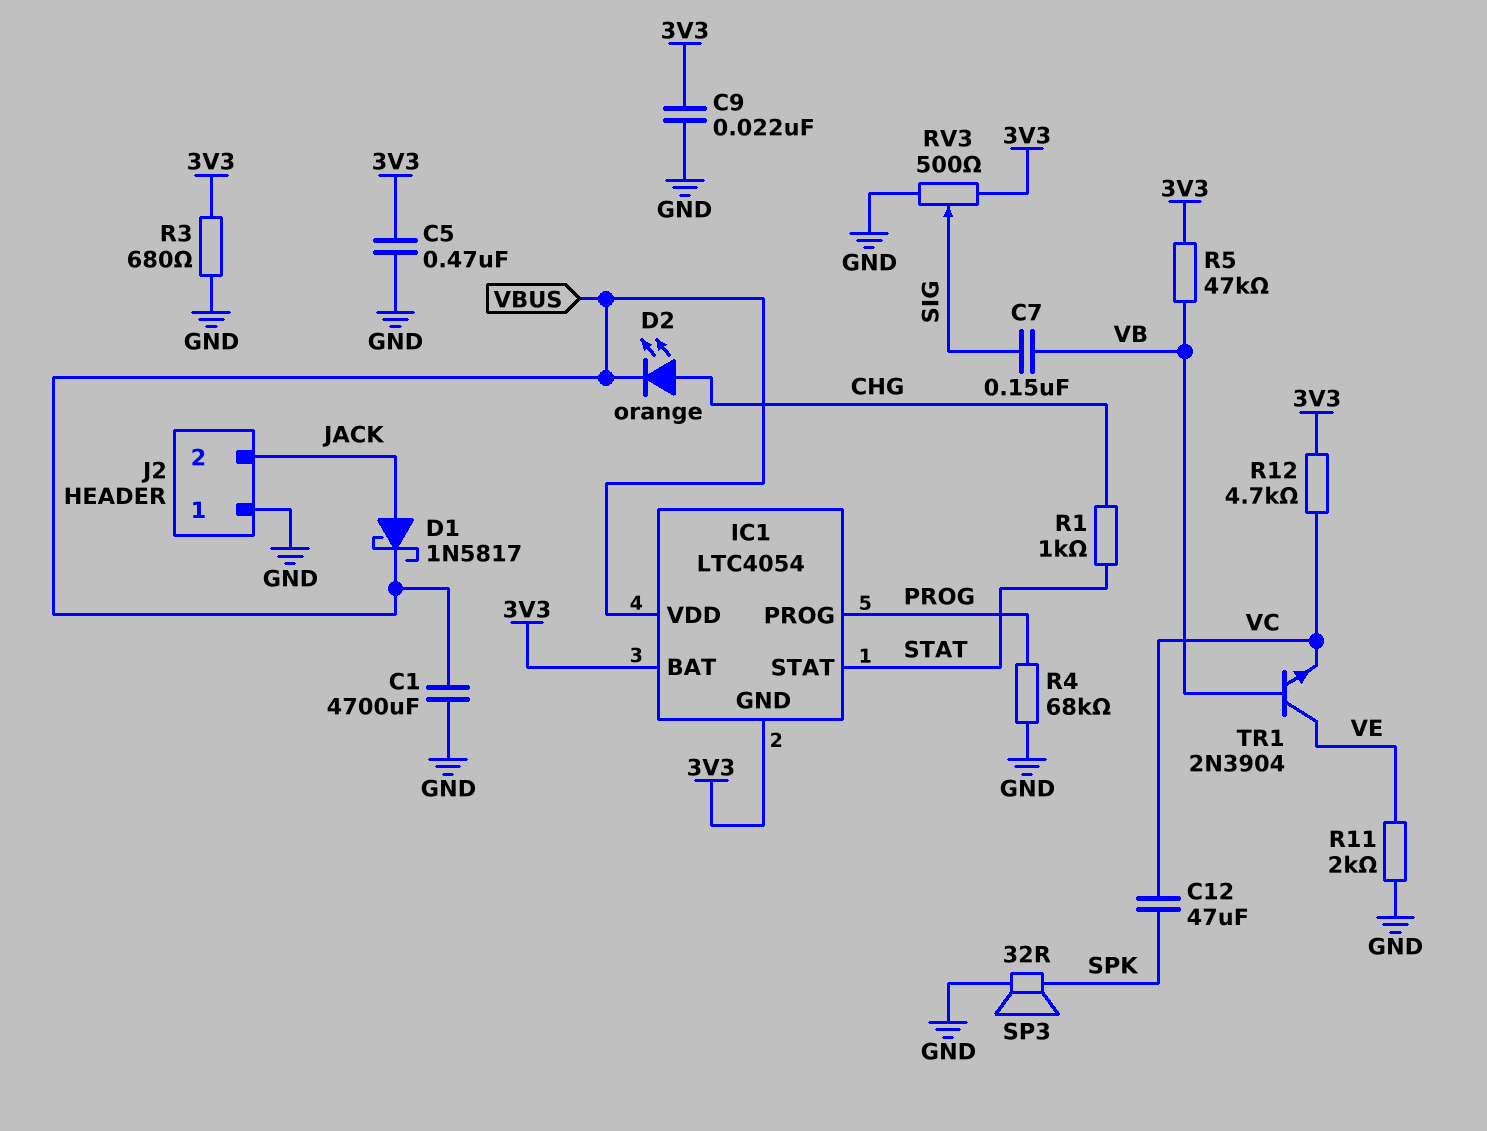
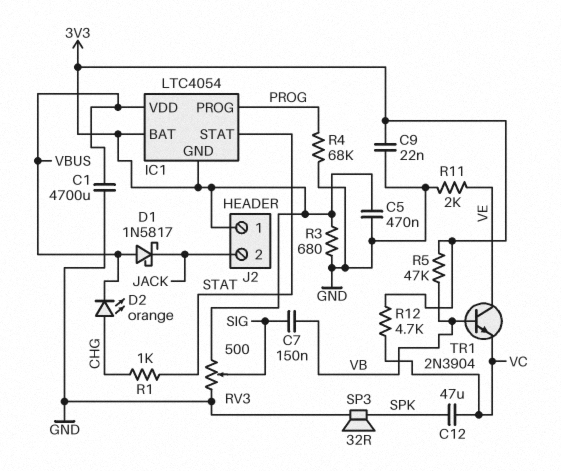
D1: schottky 1N5817 (A JACK, K VBUS) -> schottky 1N5817 (A VBUS, K JACK)
J2 pin 1: GND -> 3V3

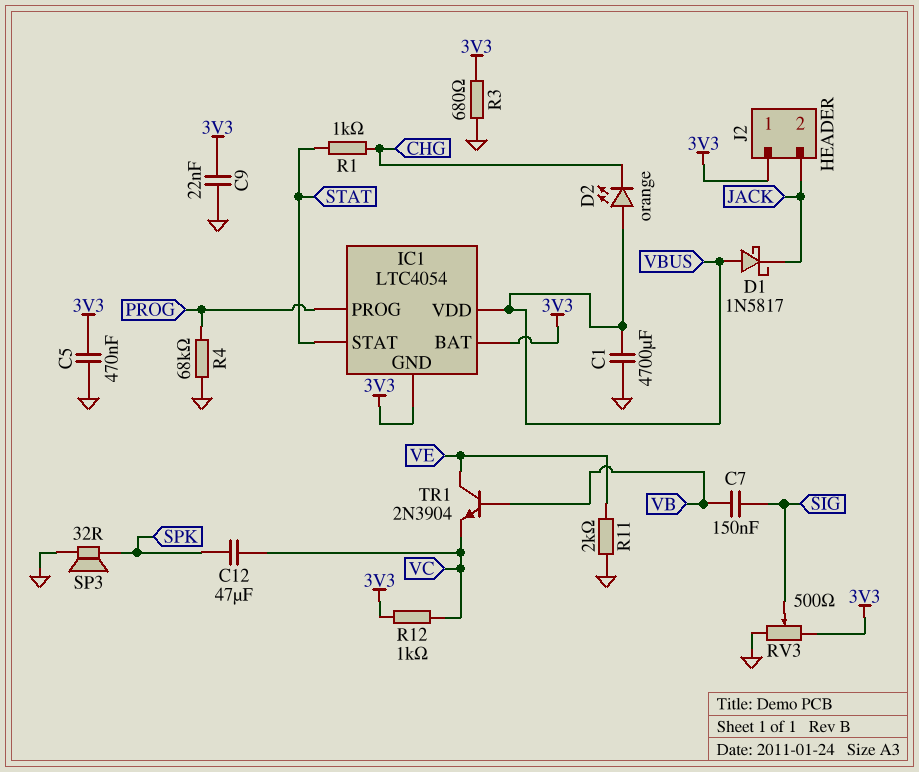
D2: LED orange (A CHG, K VBUS) -> LED orange (A VBUS, K CHG)
R5: 47k (3V3, VB) -> none
R12: 4.7k (3V3, VC) -> 1k (3V3, VC)

